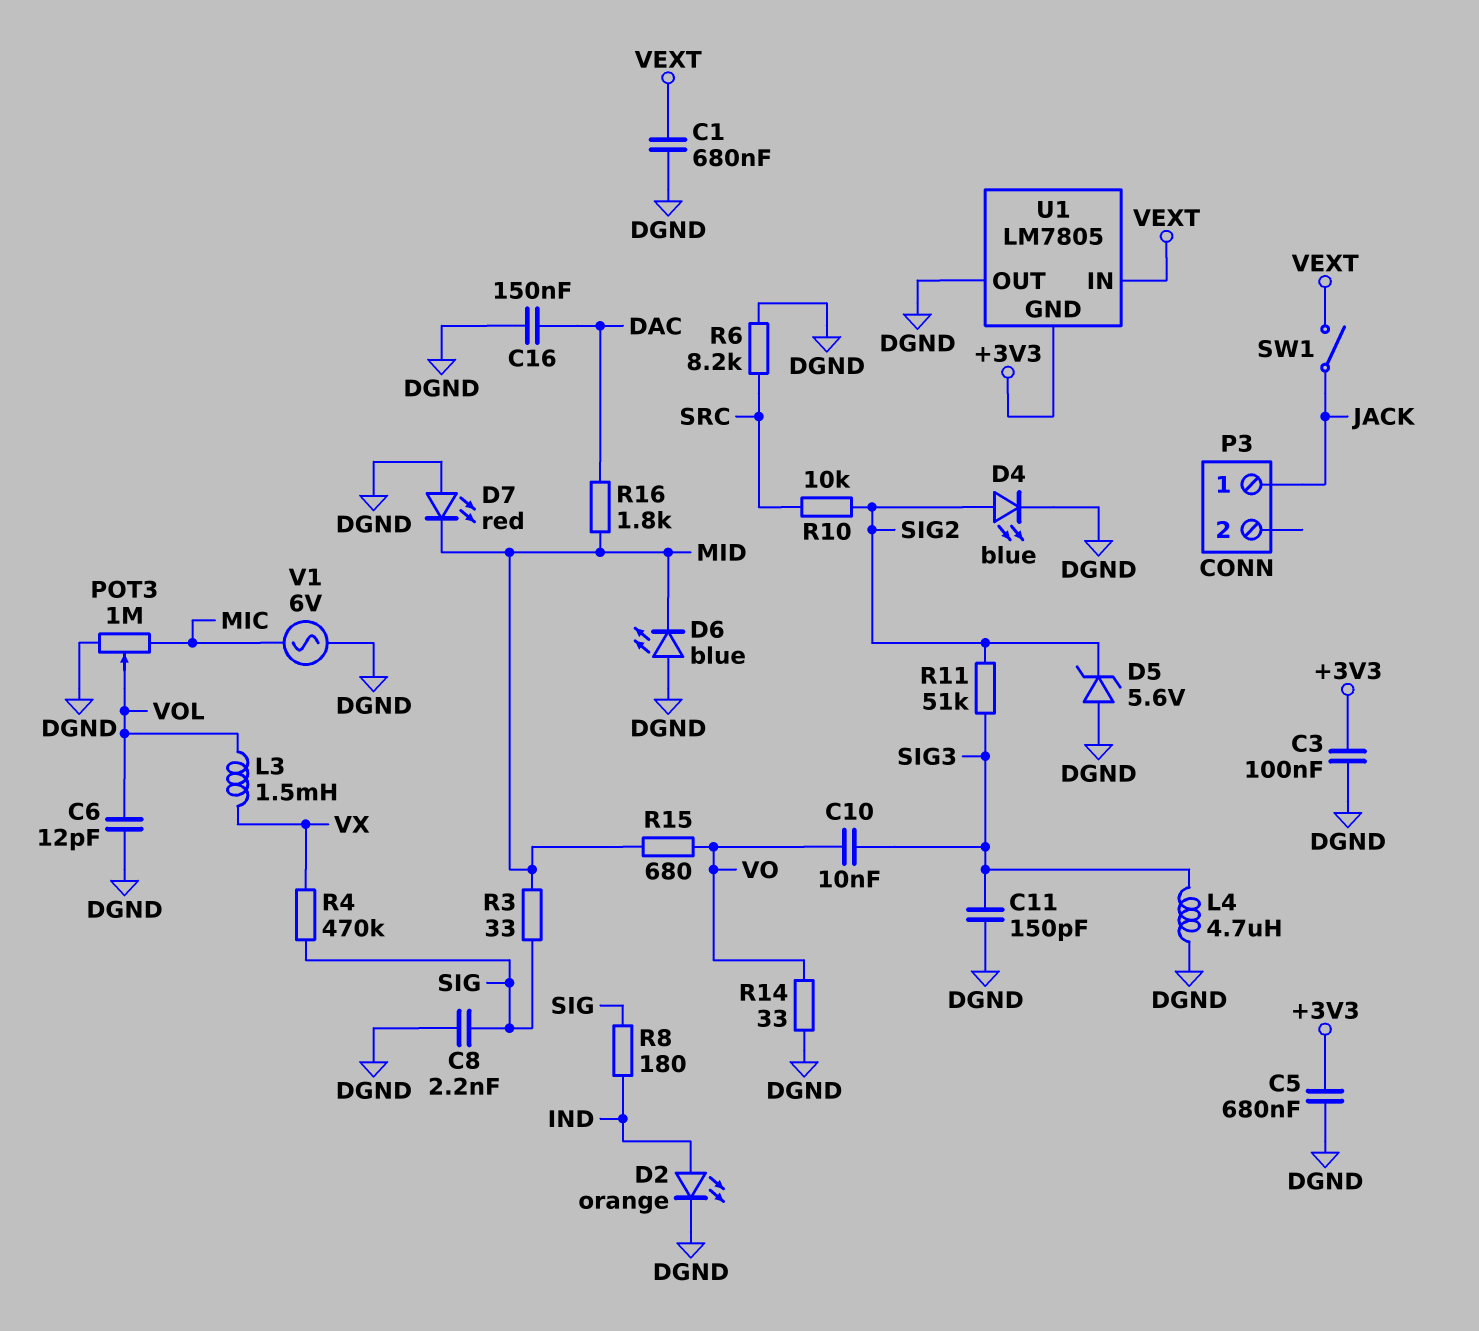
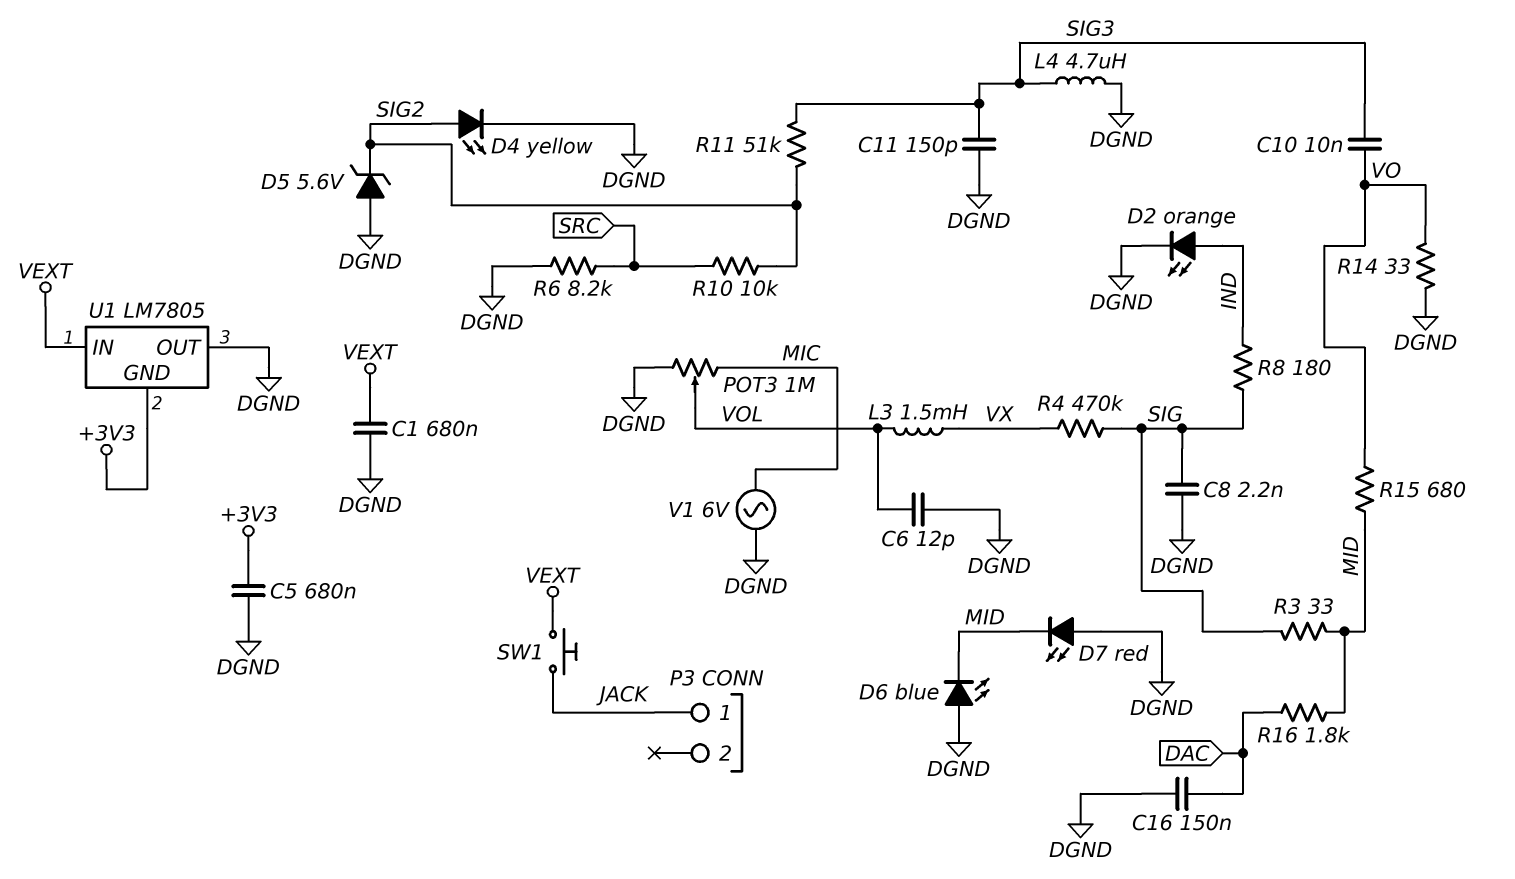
C3: 100nF (+3V3, DGND) -> none
D4: LED blue (A SIG2, K DGND) -> LED yellow (A SIG2, K DGND)
SW1: switch (JACK, VEXT) -> button (JACK, VEXT)

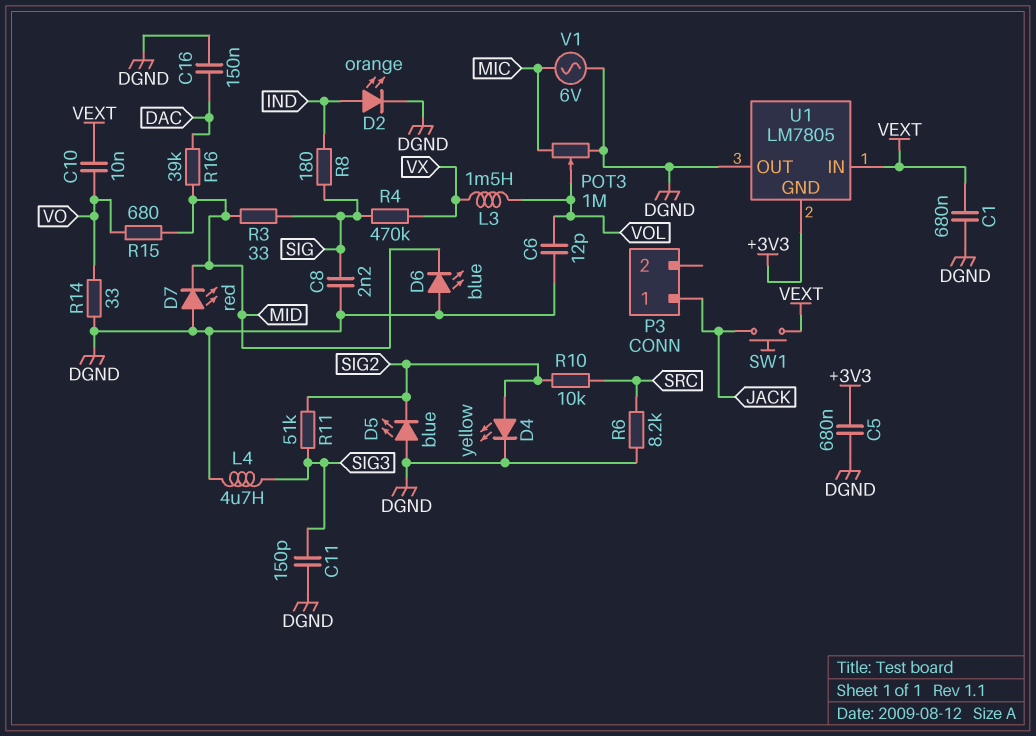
C10: 10nF (SIG3, VO) -> 10nF (VEXT, VO)
D5: zener 5.6V (A DGND, K SIG2) -> LED blue (A DGND, K SIG2)
R16: 1.8k (DAC, MID) -> 39k (DAC, MID)

